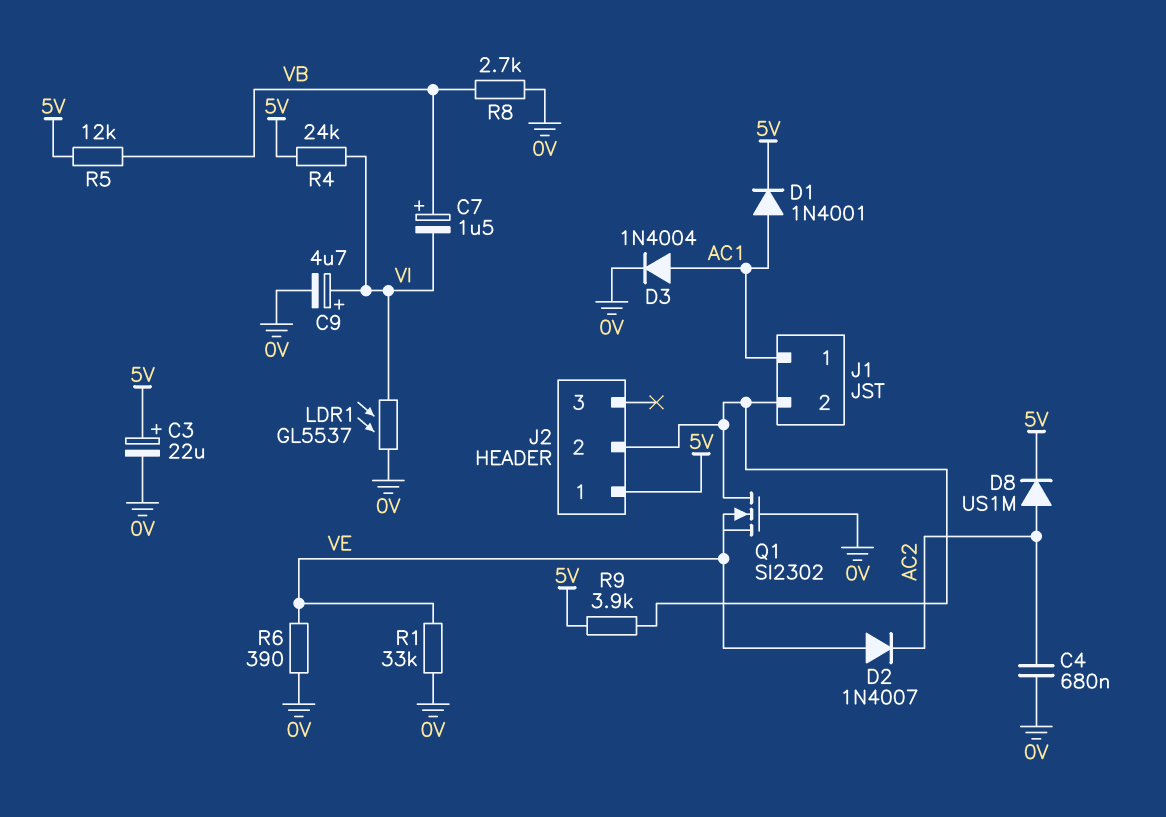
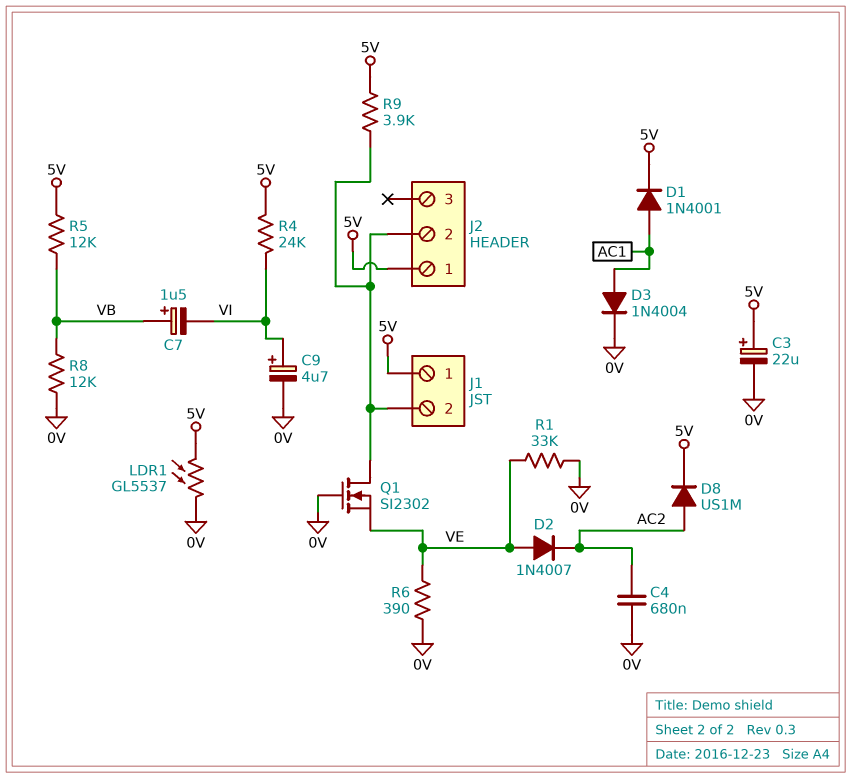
J1 pin 1: AC1 -> 5V
LDR1: GL5537 (0V, VI) -> GL5537 (0V, 5V)
R8: 2.7k (0V, VB) -> 12k (0V, VB)

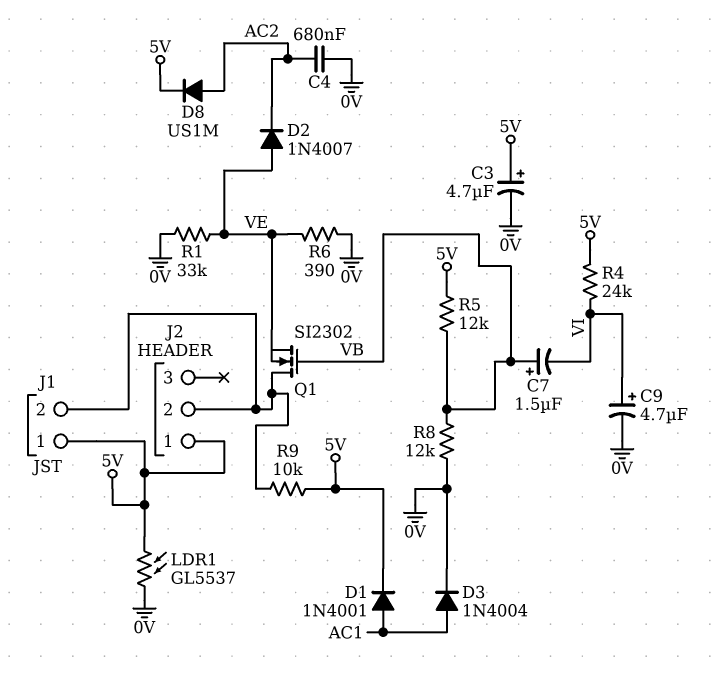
C3: 22uF (plus 5V, minus 0V) -> 4.7uF (plus 5V, minus 0V)
Q1: NMOS SI2302 (G 0V, D J1/2, S VE) -> NMOS SI2302 (G VB, D J1/2, S VE)
R9: 3.9k (5V, J1/2) -> 10k (5V, J1/2)

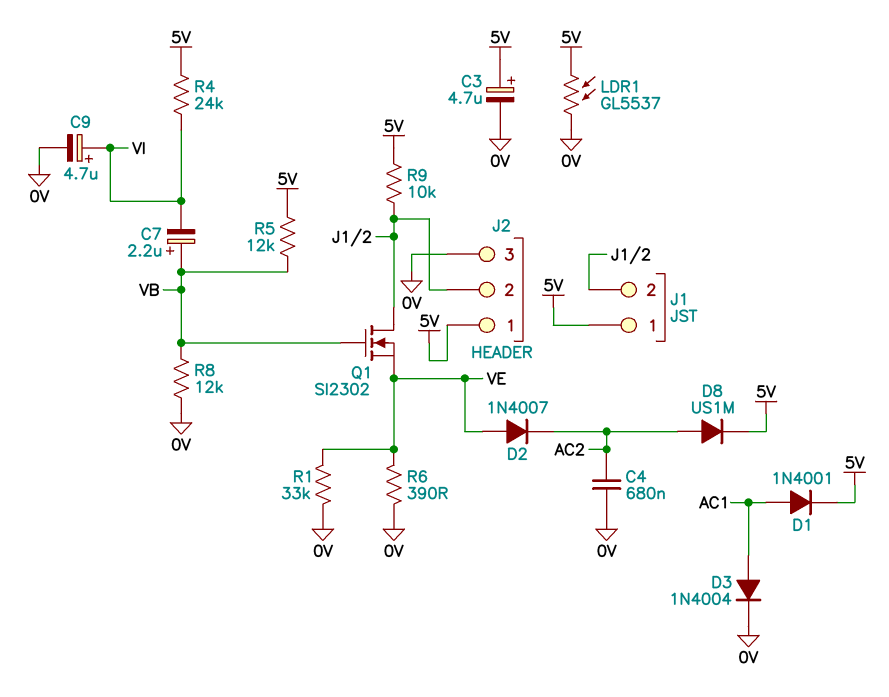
C7: 1.5uF (plus VB, minus VI) -> 2.2uF (plus VB, minus VI)
J2 pin 3: none -> 0V

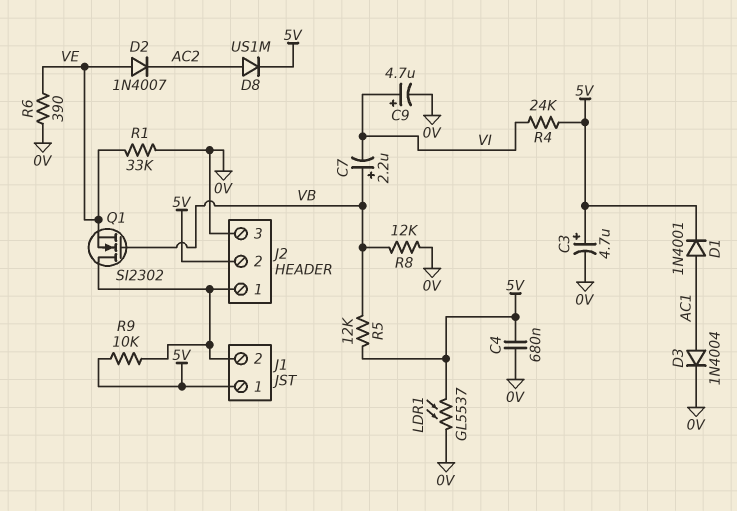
C4: 680nF (0V, AC2) -> 680nF (0V, 5V)
J2 pin 1: 5V -> J1/2
J2 pin 2: J1/2 -> 5V

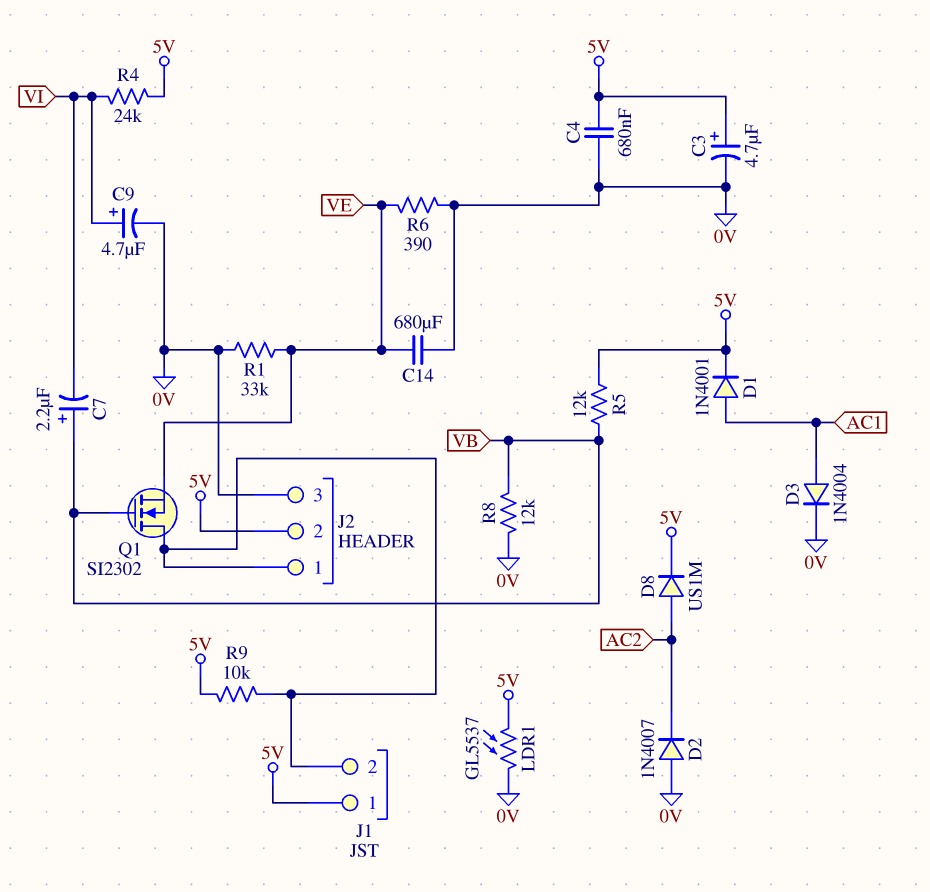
C14: none -> 680uF (0V, VE)
D2: diode 1N4007 (A VE, K AC2) -> diode 1N4007 (A 0V, K AC2)

